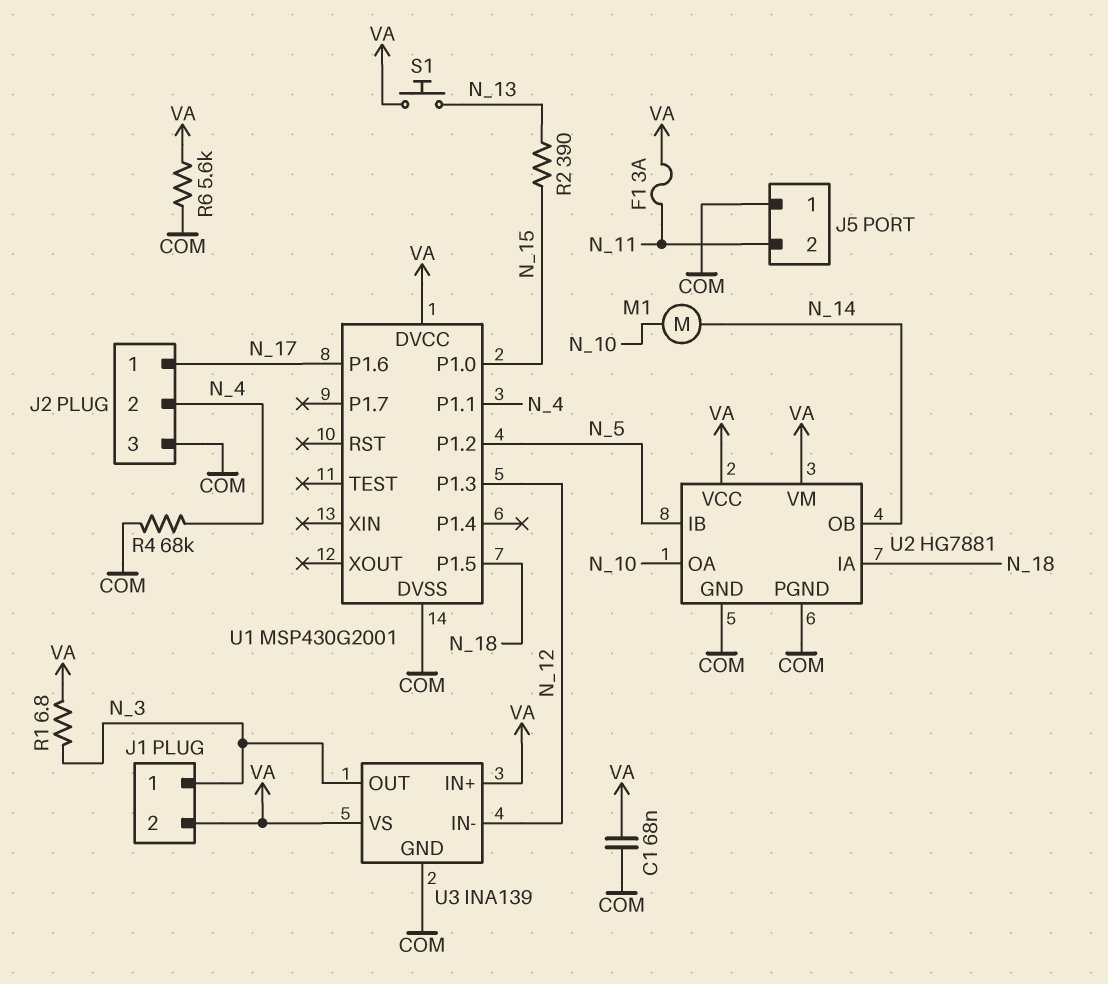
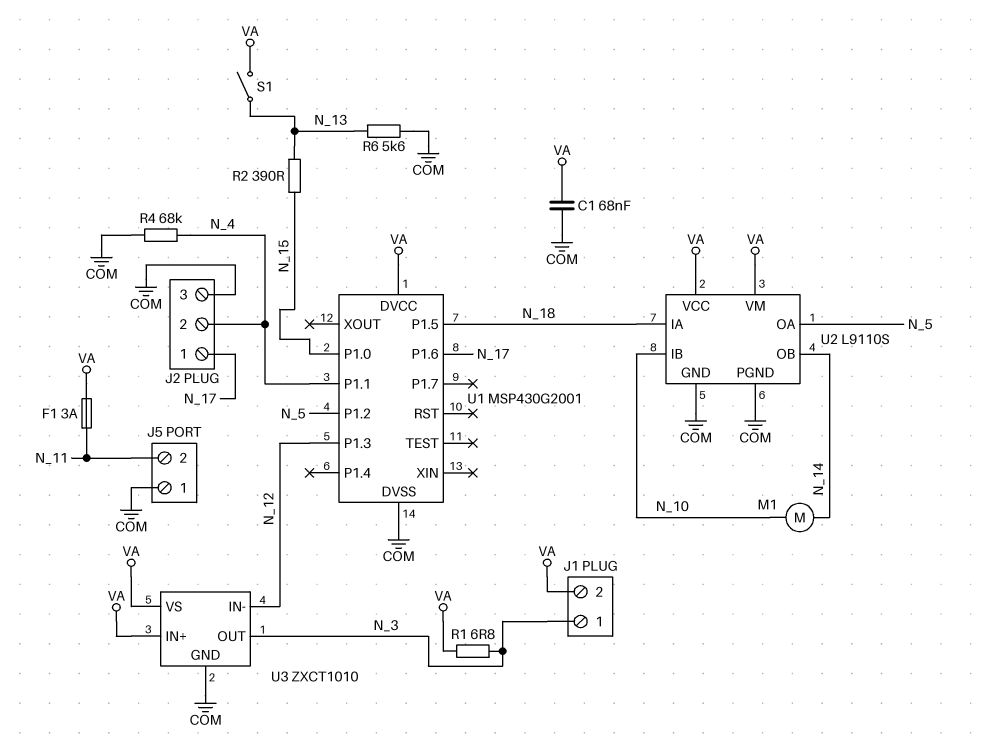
R6: 5.6k (COM, VA) -> 5.6k (COM, N_13)
S1: button (N_13, VA) -> switch (N_13, VA)
U2: HG7881 -> L9110S
U2 pin IB: N_5 -> N_10
U2 pin OA: N_10 -> N_5
U3: INA139 -> ZXCT1010

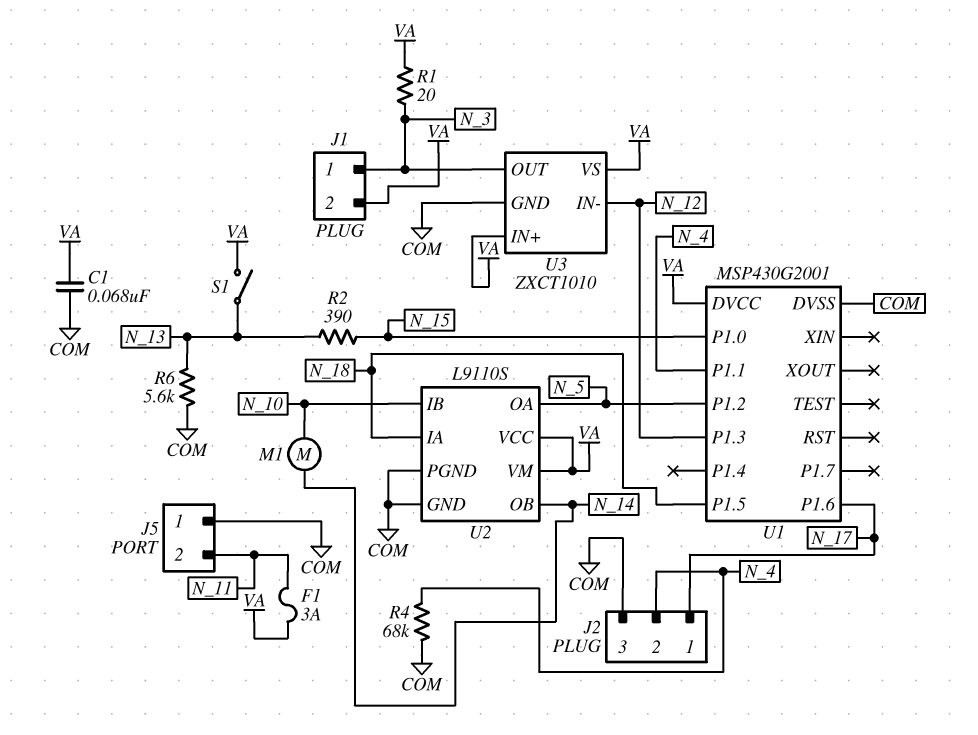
R1: 6.8 (N_3, VA) -> 20 (N_3, VA)

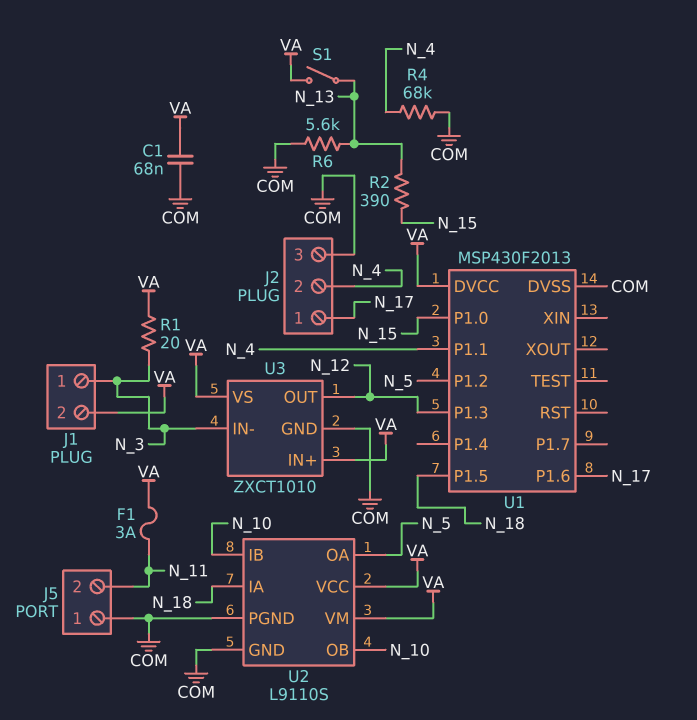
M1: motor (N_10, N_14) -> none
U1: MSP430G2001 -> MSP430F2013
U2 pin OB: N_14 -> N_10
U3 pin IN-: N_12 -> N_3
U3 pin OUT: N_3 -> N_12

